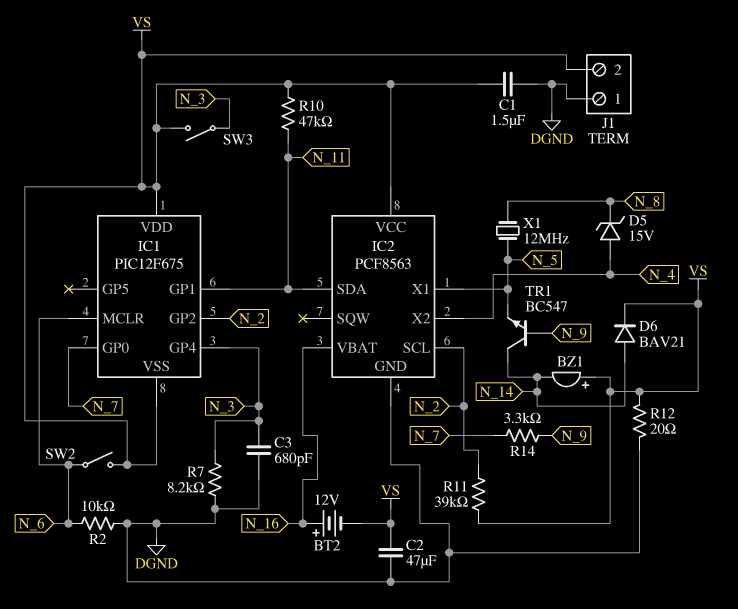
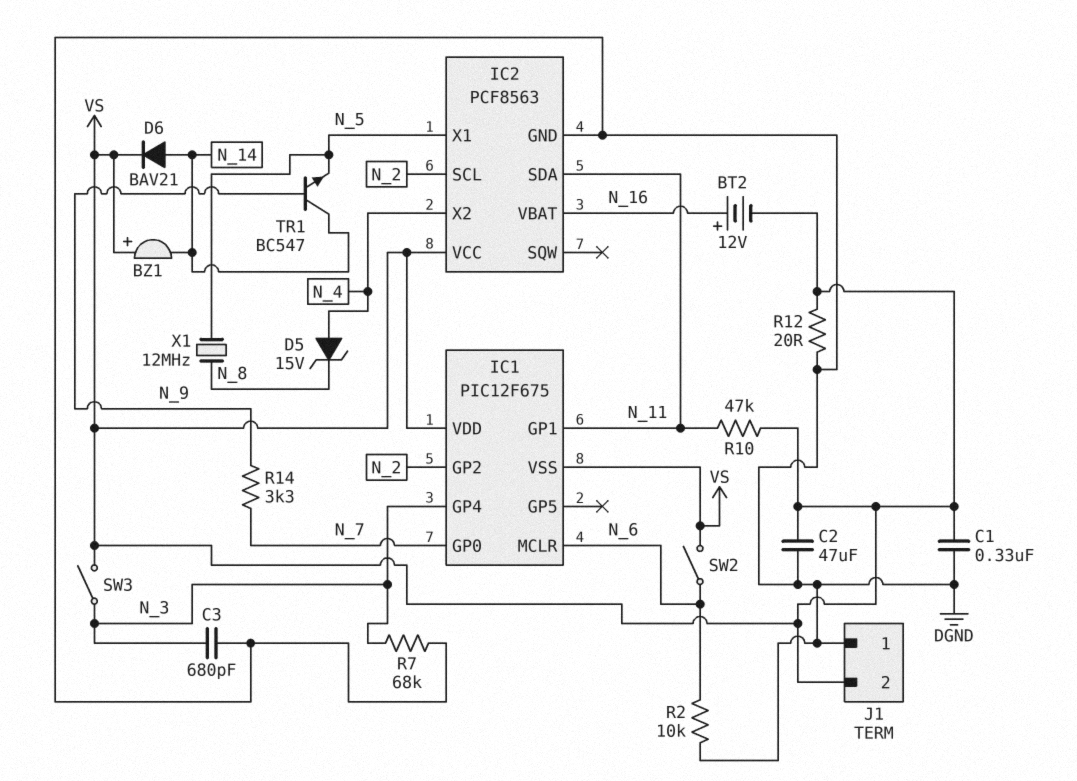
C1: 1.5uF (DGND, VS) -> 330nF (DGND, VS)
R7: 8.2k (DGND, N_3) -> 68k (DGND, N_3)
R11: 39k (N_2, VS) -> none

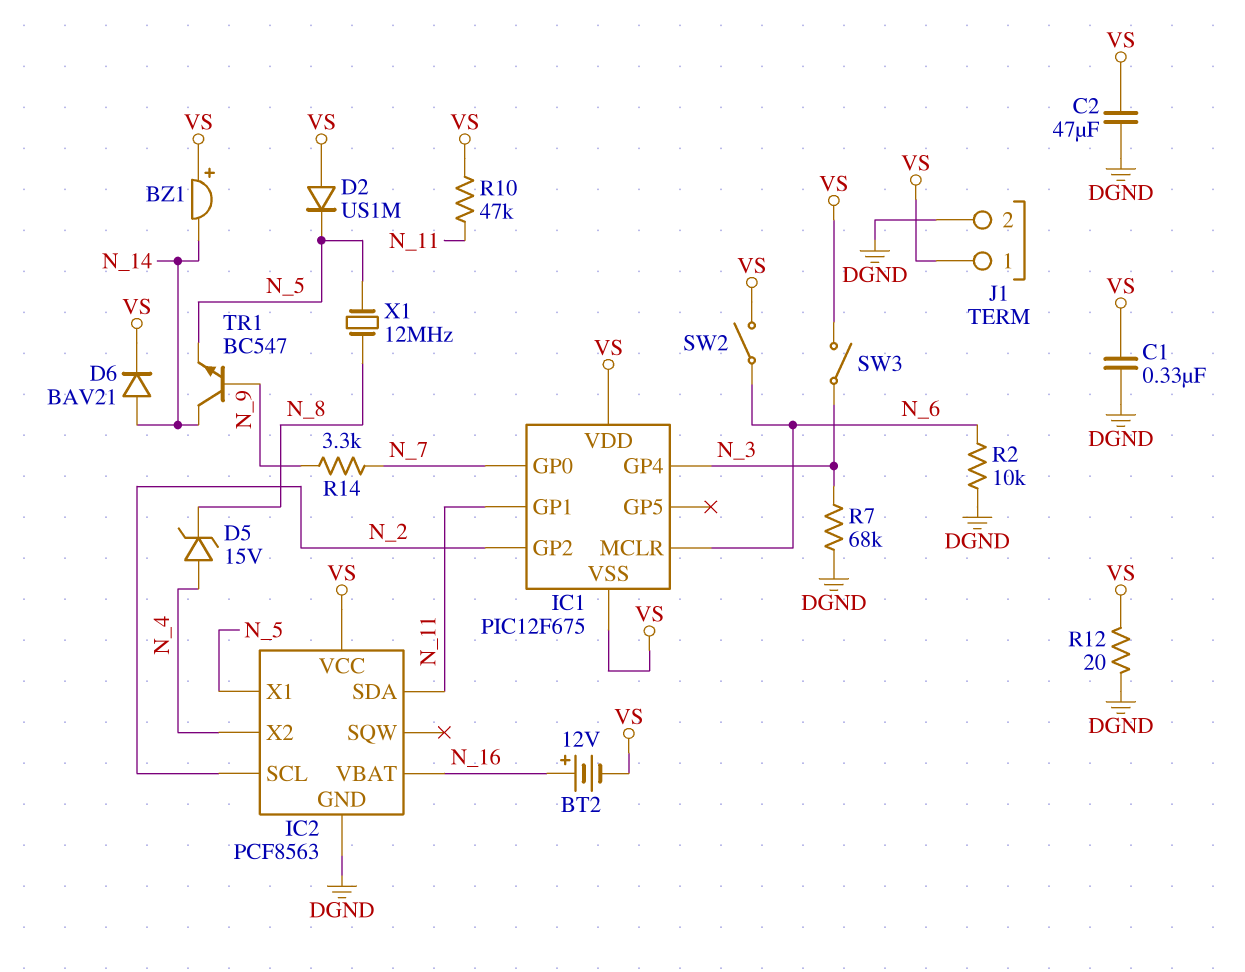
C3: 680pF (DGND, N_3) -> none
D2: none -> diode US1M (A VS, K N_5)
J1 pin 1: DGND -> VS
J1 pin 2: VS -> DGND

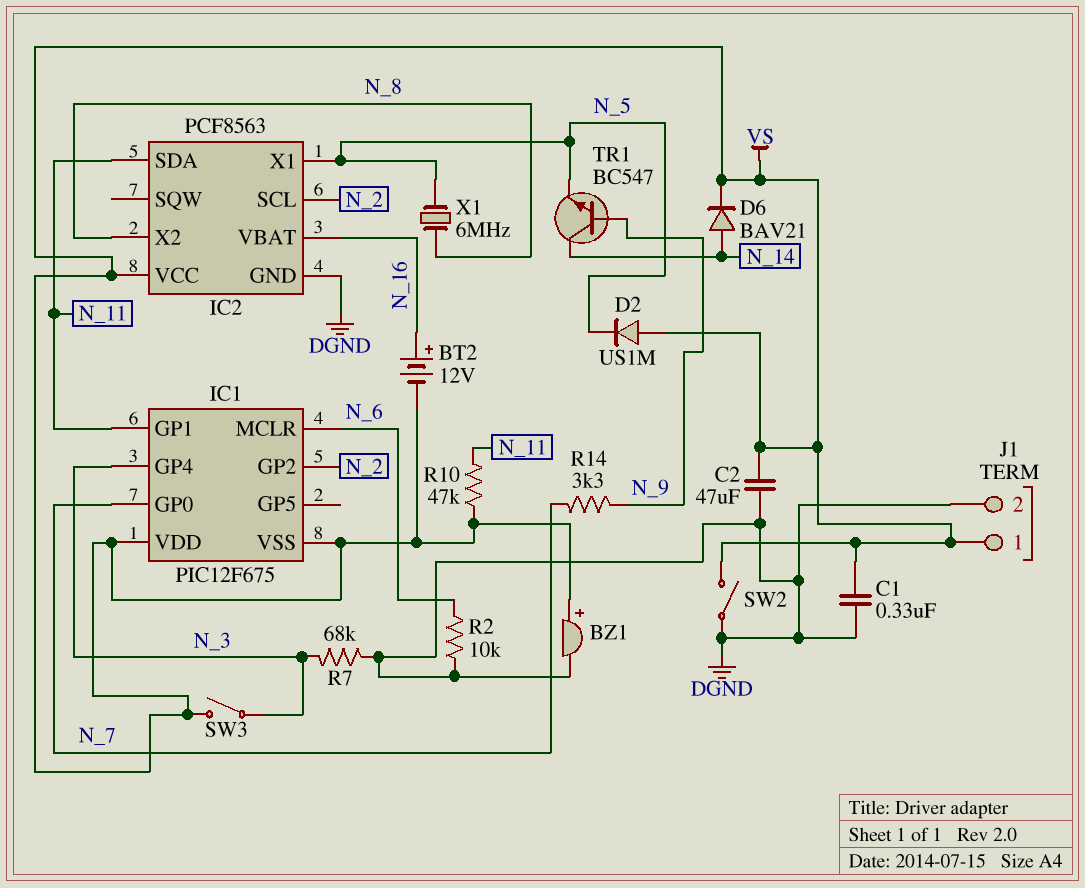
BZ1: buzzer (plus VS, minus N_14) -> buzzer (plus VS, minus DGND)
D5: zener 15V (A N_4, K N_8) -> none
IC2 pin X2: N_4 -> N_8
R12: 20 (DGND, VS) -> none
SW2: switch (N_6, VS) -> switch (DGND, VS)
X1: 12MHz (N_5, N_8) -> 6MHz (N_5, N_8)

